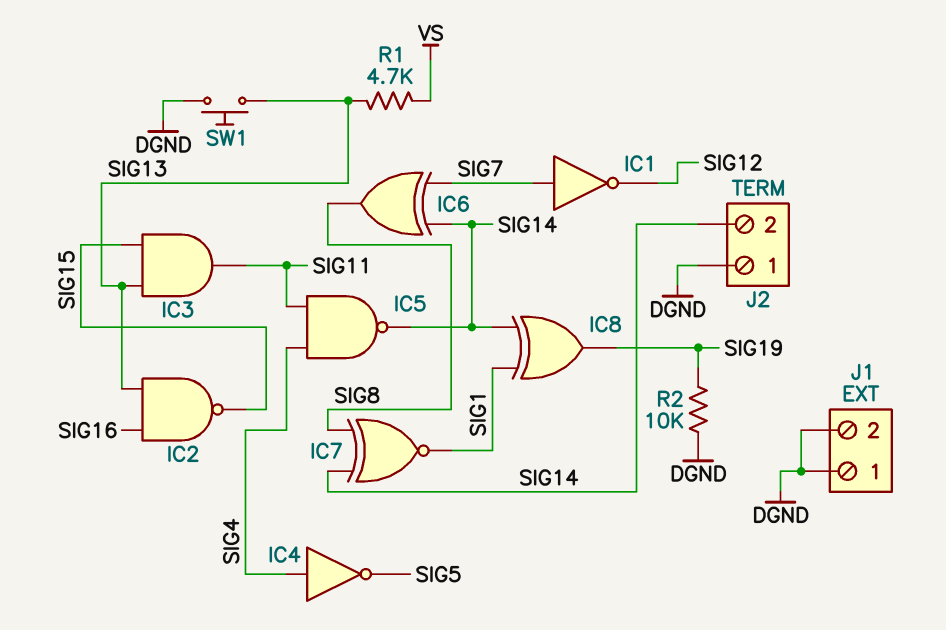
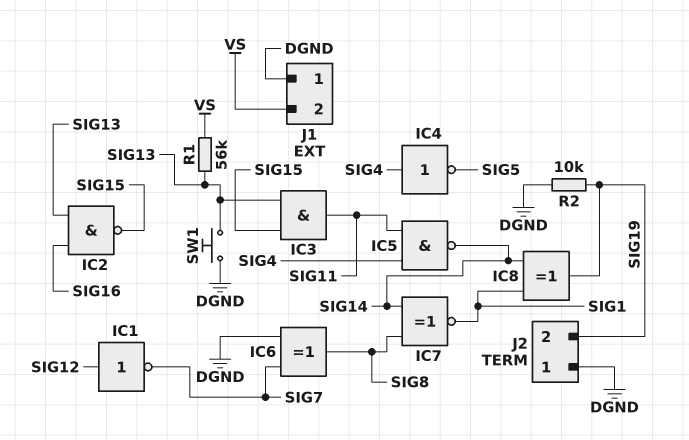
IC1: NOT (in SIG7, out SIG12) -> NOT (in SIG12, out SIG7)
IC6: XOR (in SIG7, in SIG14, out SIG8) -> XOR (in DGND, in SIG7, out SIG8)
J1 pin 2: DGND -> VS
J2 pin 2: SIG14 -> SIG19
R1: 4.7k (SIG13, VS) -> 56k (SIG13, VS)

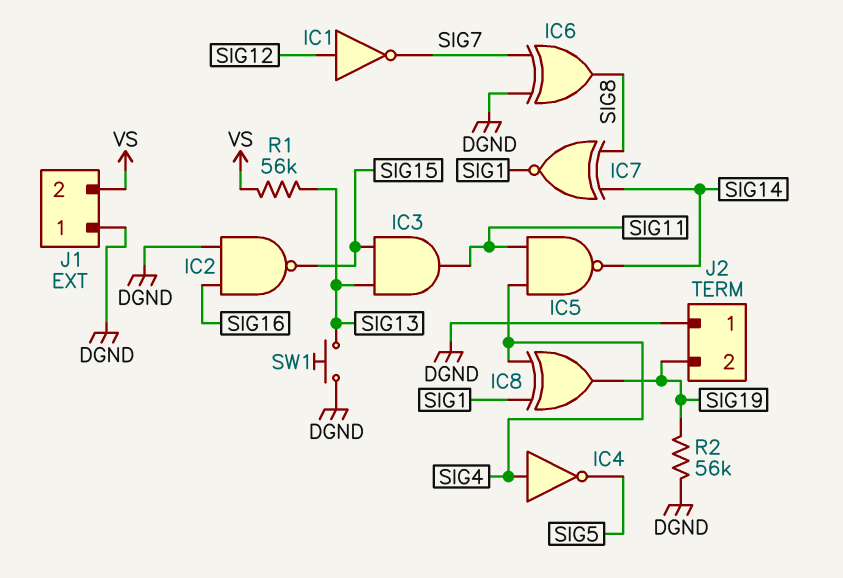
IC2: NAND (in SIG13, in SIG16, out SIG15) -> NAND (in DGND, in SIG16, out SIG15)
IC8: XOR (in SIG1, in SIG14, out SIG19) -> XOR (in SIG1, in SIG4, out SIG19)
R2: 10k (DGND, SIG19) -> 56k (DGND, SIG19)

